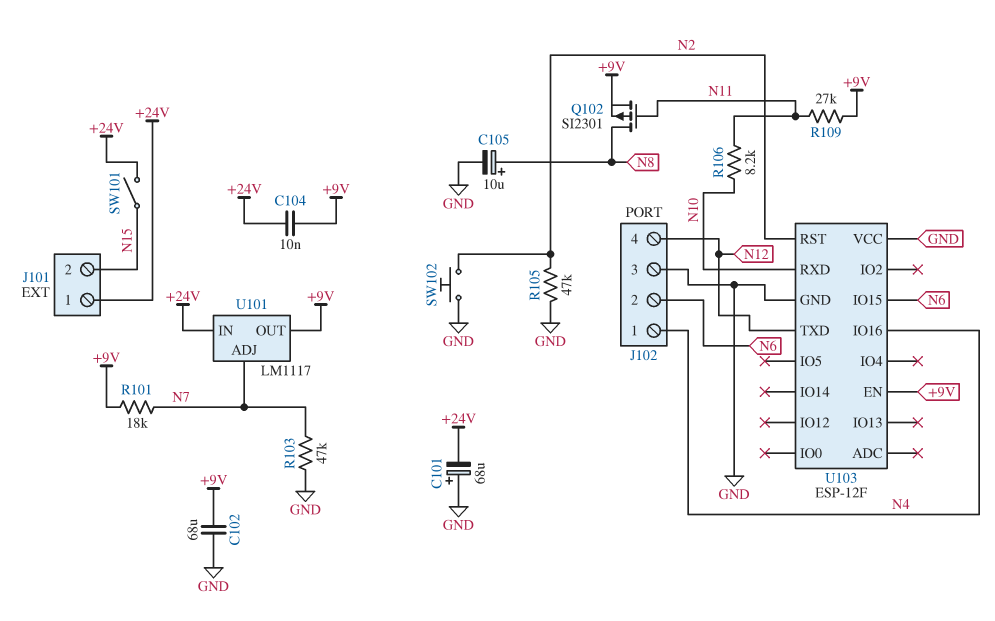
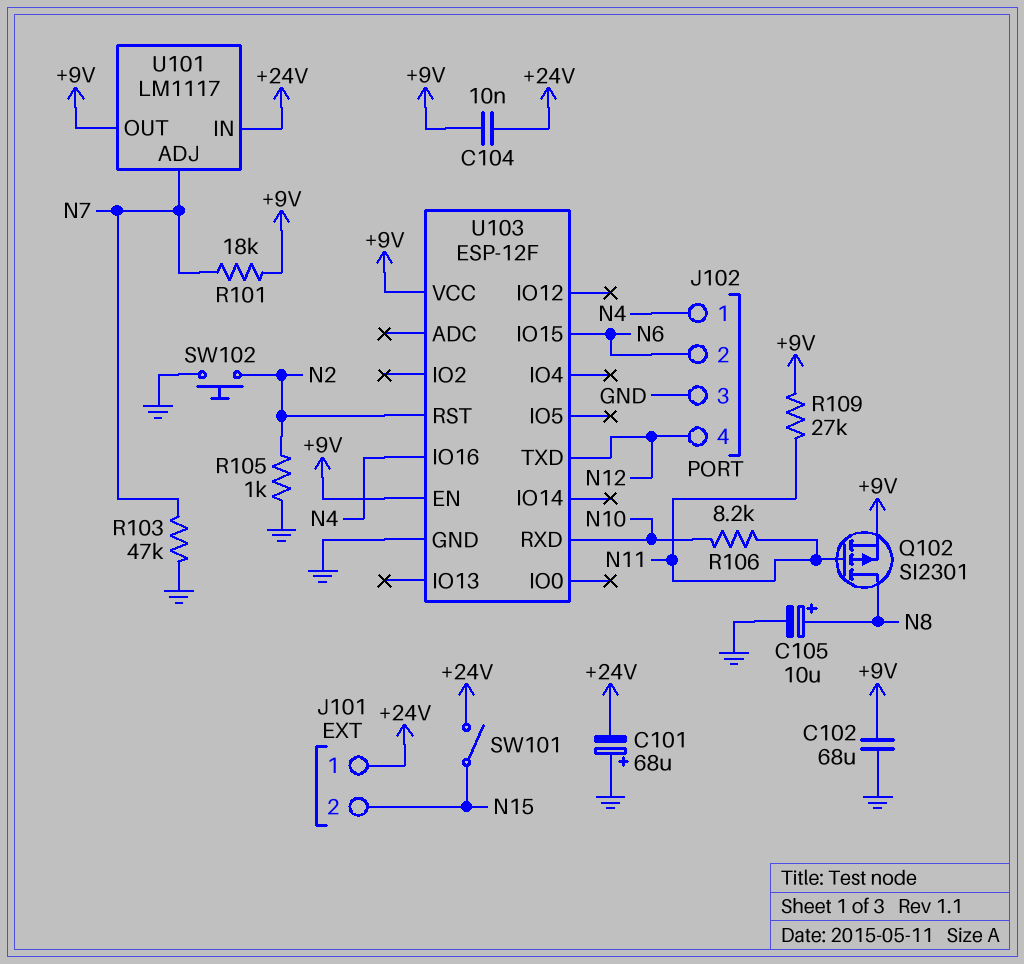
R105: 47k (GND, N2) -> 1k (GND, N2)
U103 pin VCC: GND -> +9V

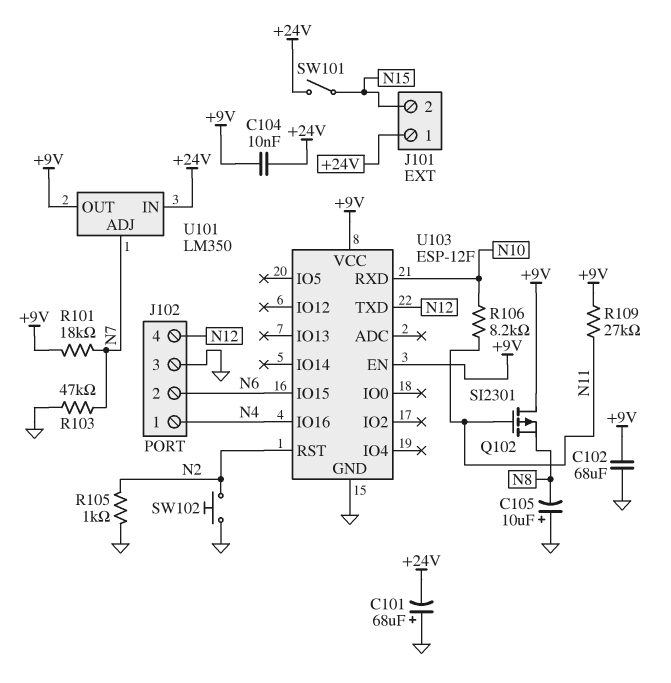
C105: 10uF (plus N8, minus GND) -> 10uF (plus GND, minus N8)
Q102: PMOS SI2301 (G N11, D N8, S +9V) -> PMOS SI2301 (G N11, D +9V, S N8)
U101: LM1117 -> LM350

